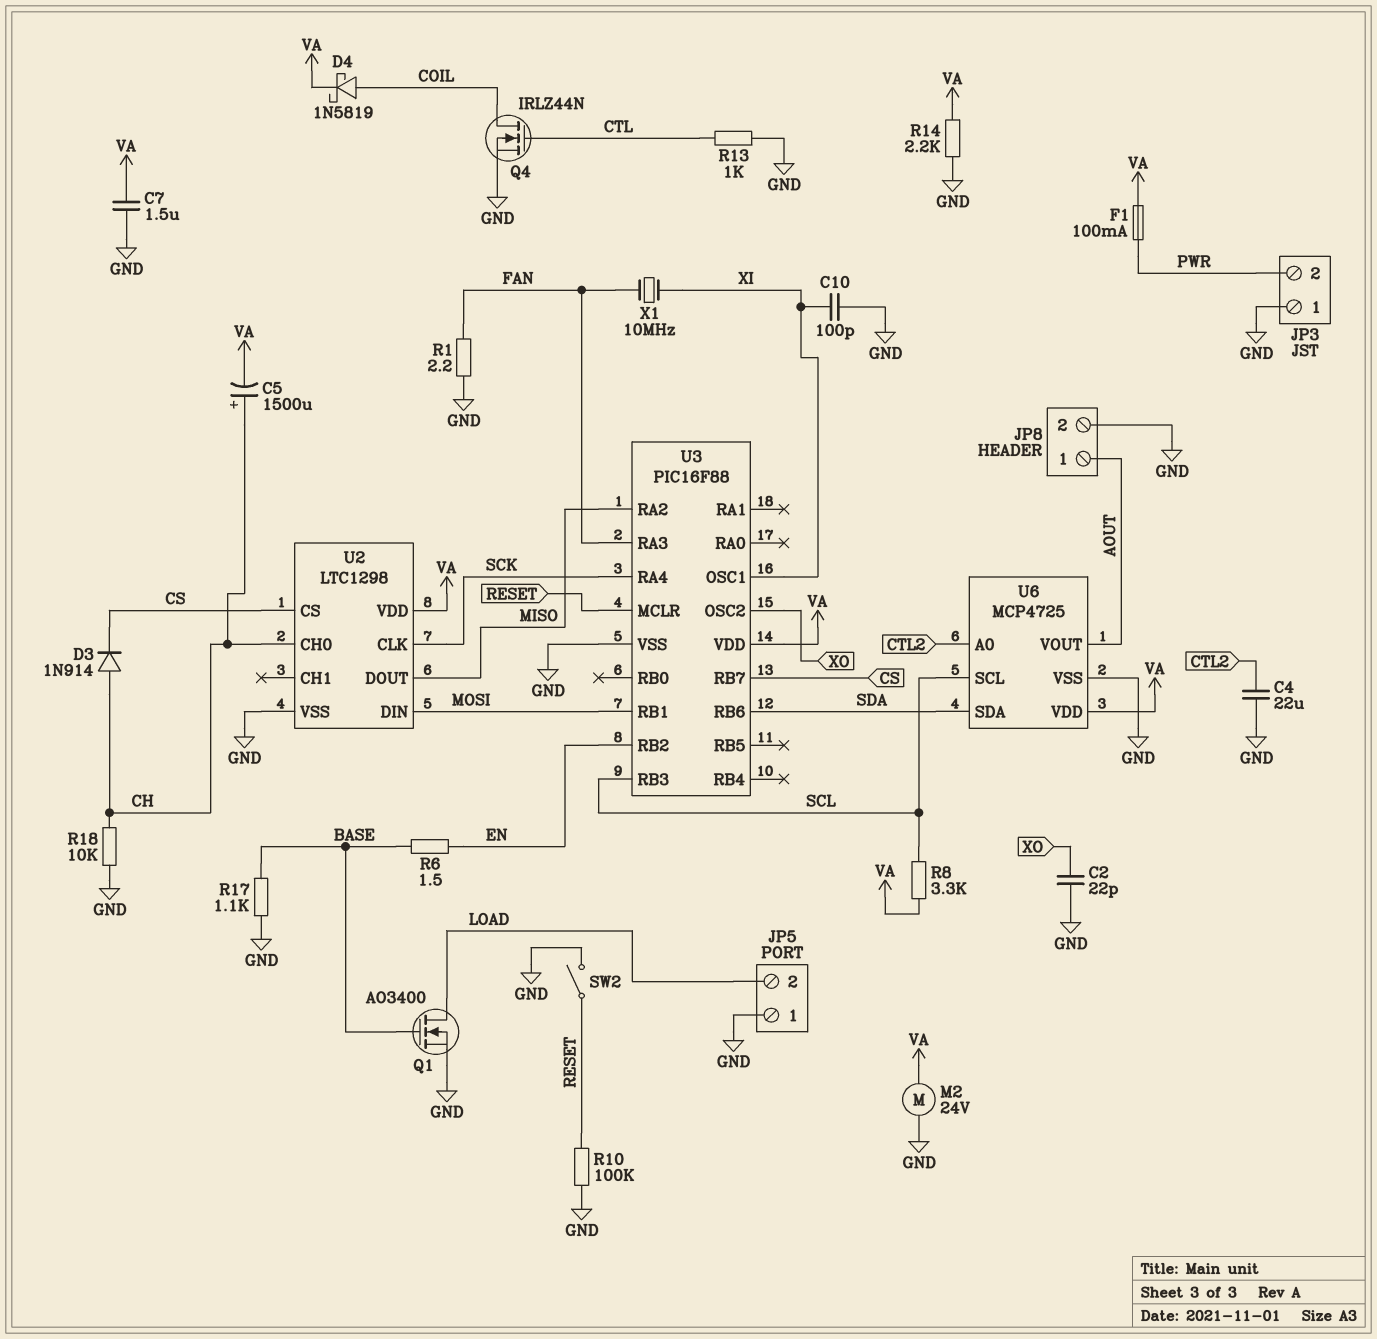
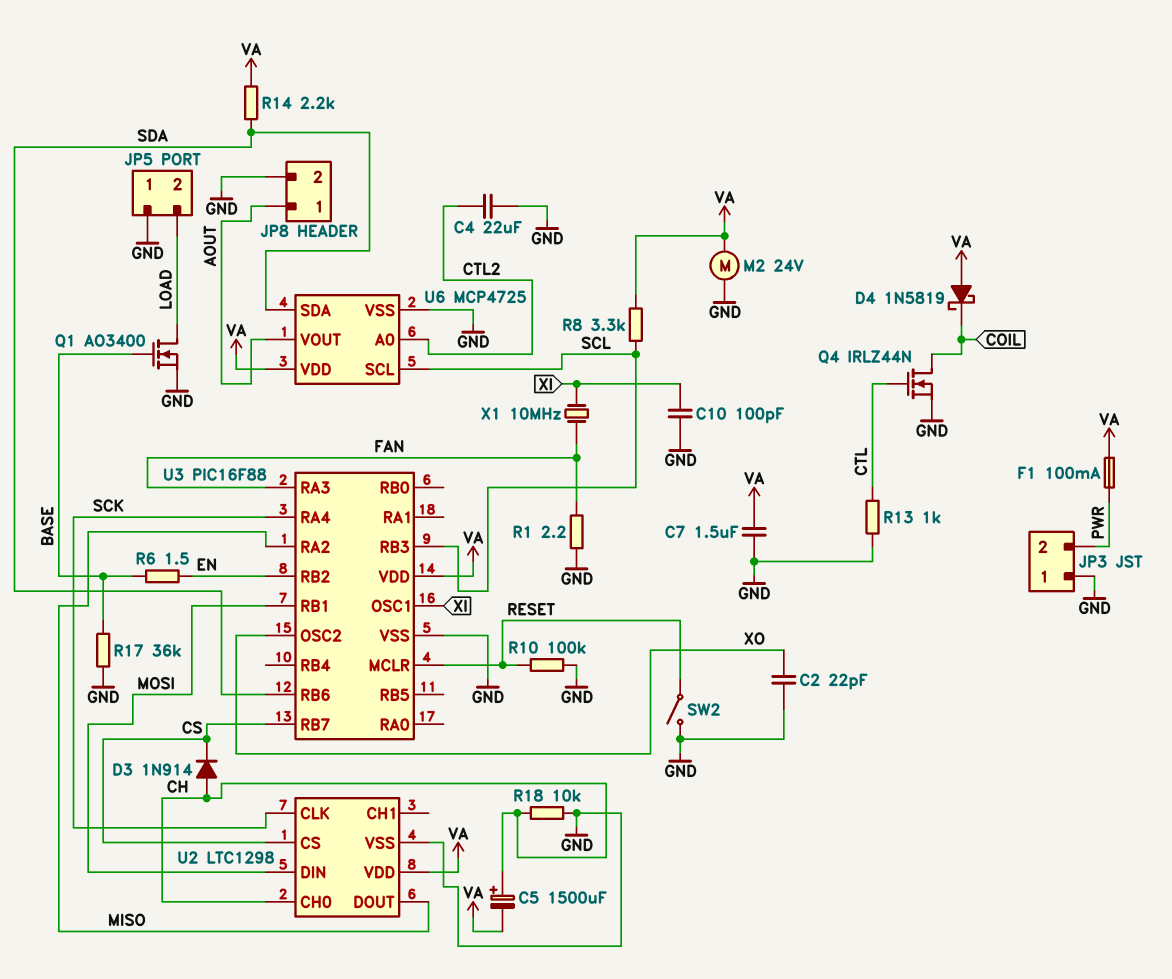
D4: schottky 1N5819 (A COIL, K VA) -> schottky 1N5819 (A VA, K COIL)
R14: 2.2k (GND, VA) -> 2.2k (SDA, VA)
R17: 1.1k (BASE, GND) -> 36k (BASE, GND)

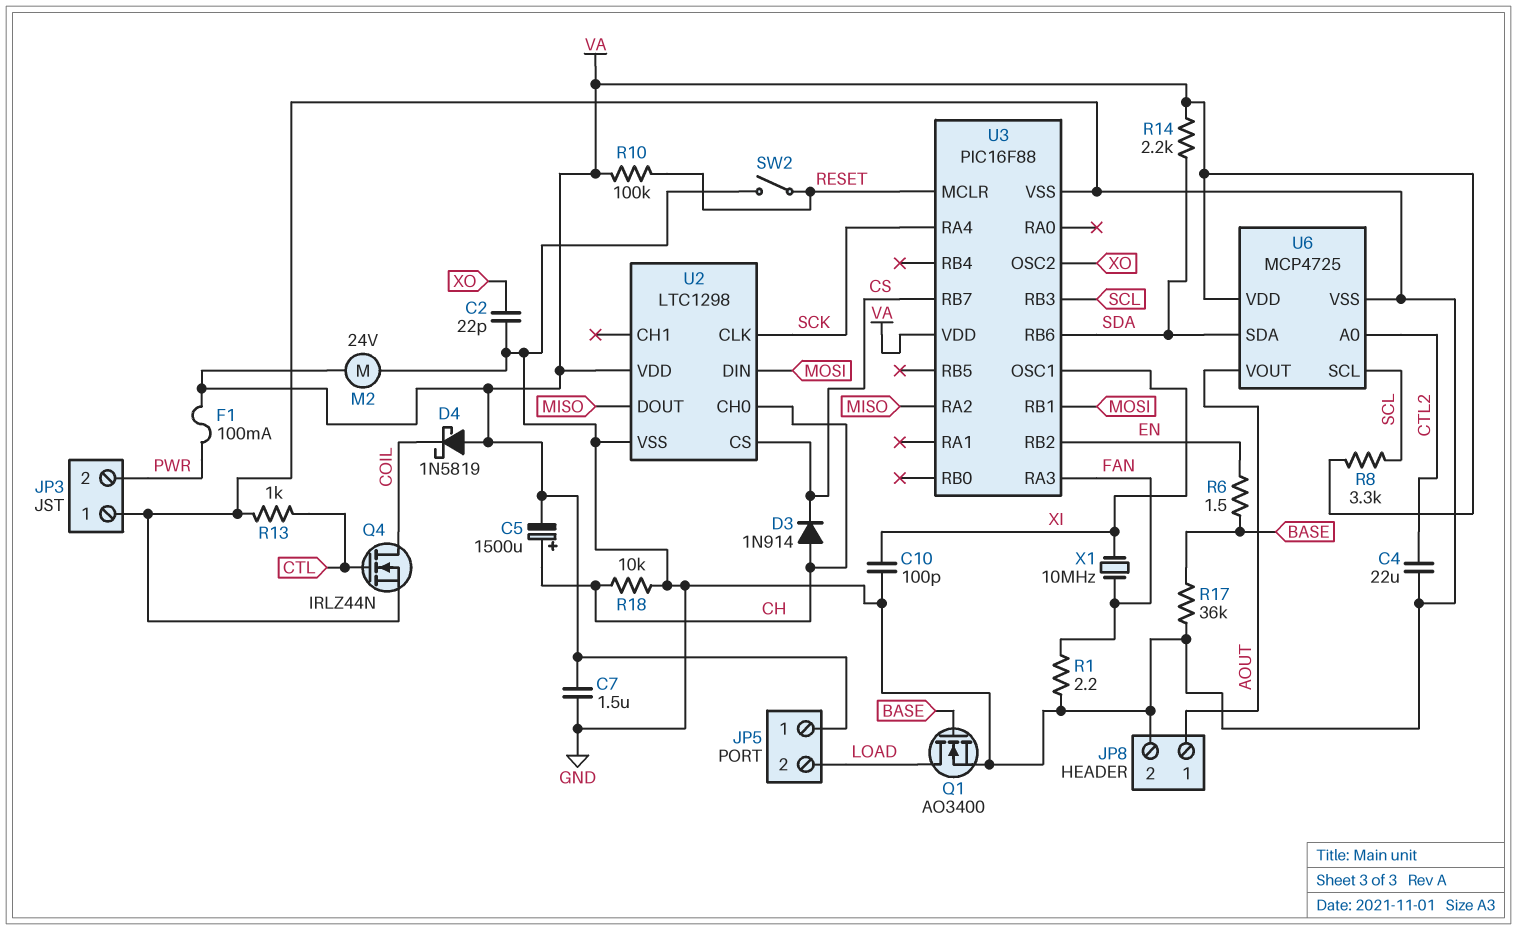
JP5 pin 1: GND -> VA
R10: 100k (GND, RESET) -> 100k (RESET, VA)

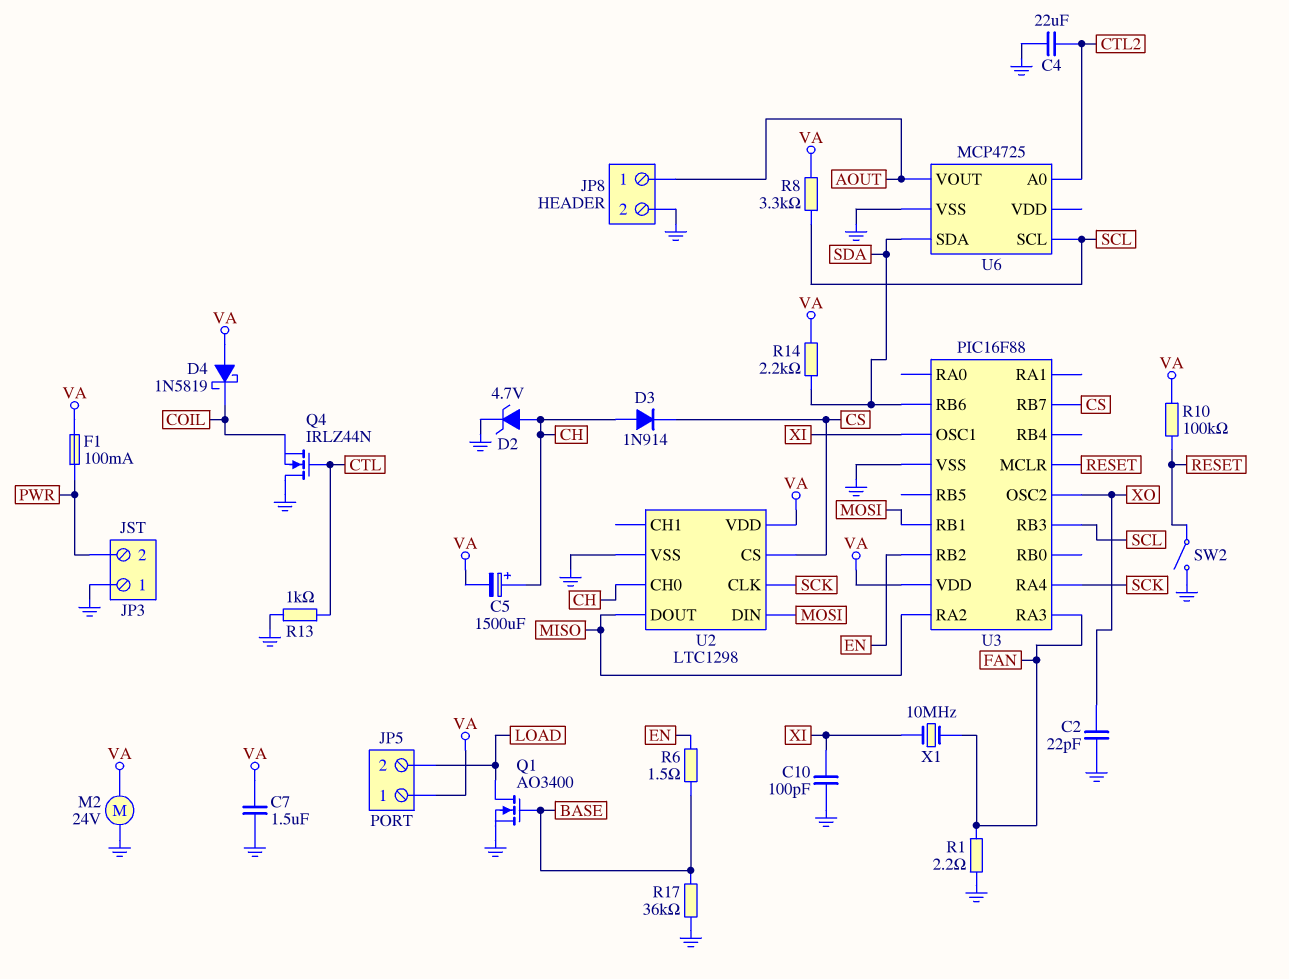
D2: none -> zener 4.7V (A CH, K GND)
Q4: NMOS IRLZ44N (G CTL, D COIL, S GND) -> NMOS IRLZ44N (G CTL, D GND, S COIL)
R18: 10k (CH, GND) -> none
U6 pin VDD: VA -> none

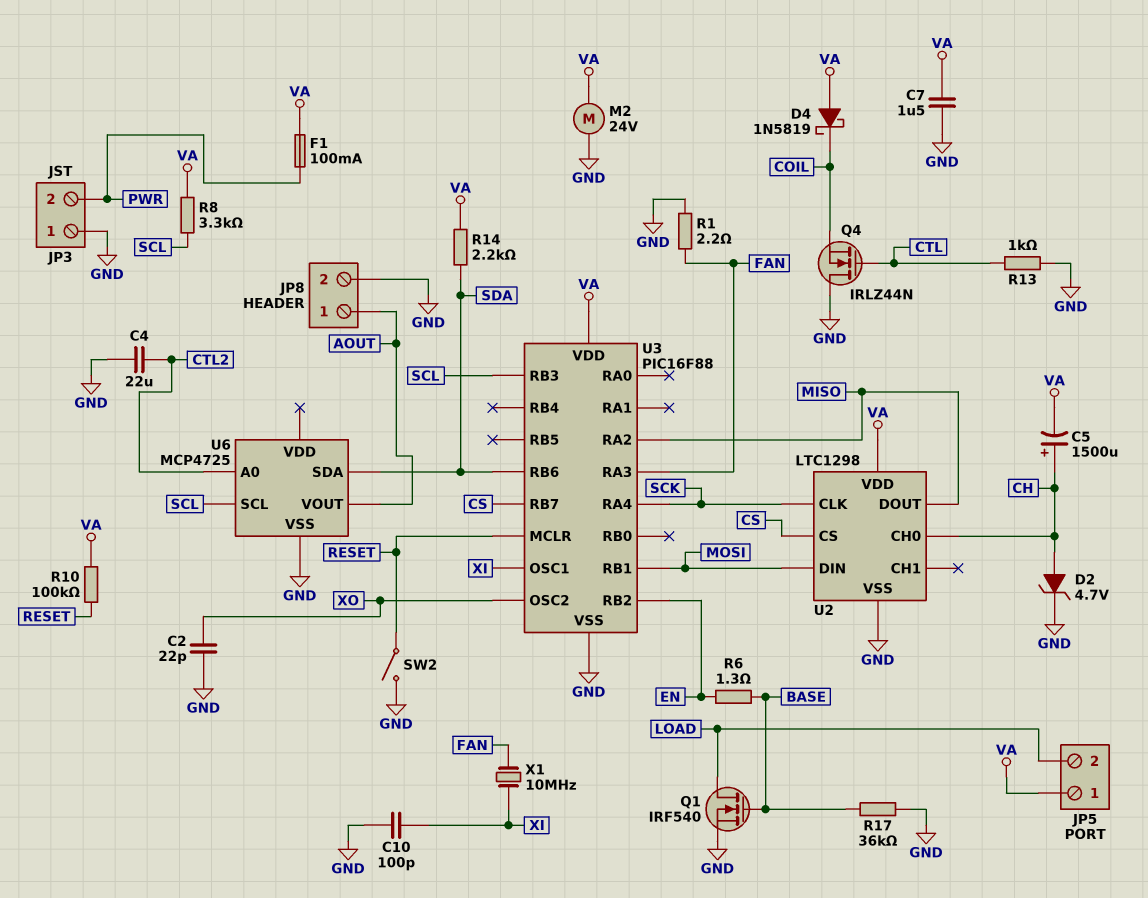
D3: diode 1N914 (A CH, K CS) -> none
Q1: NMOS AO3400 (G BASE, D LOAD, S GND) -> NMOS IRF540 (G BASE, D LOAD, S GND)
R6: 1.5 (BASE, EN) -> 1.3 (BASE, EN)

